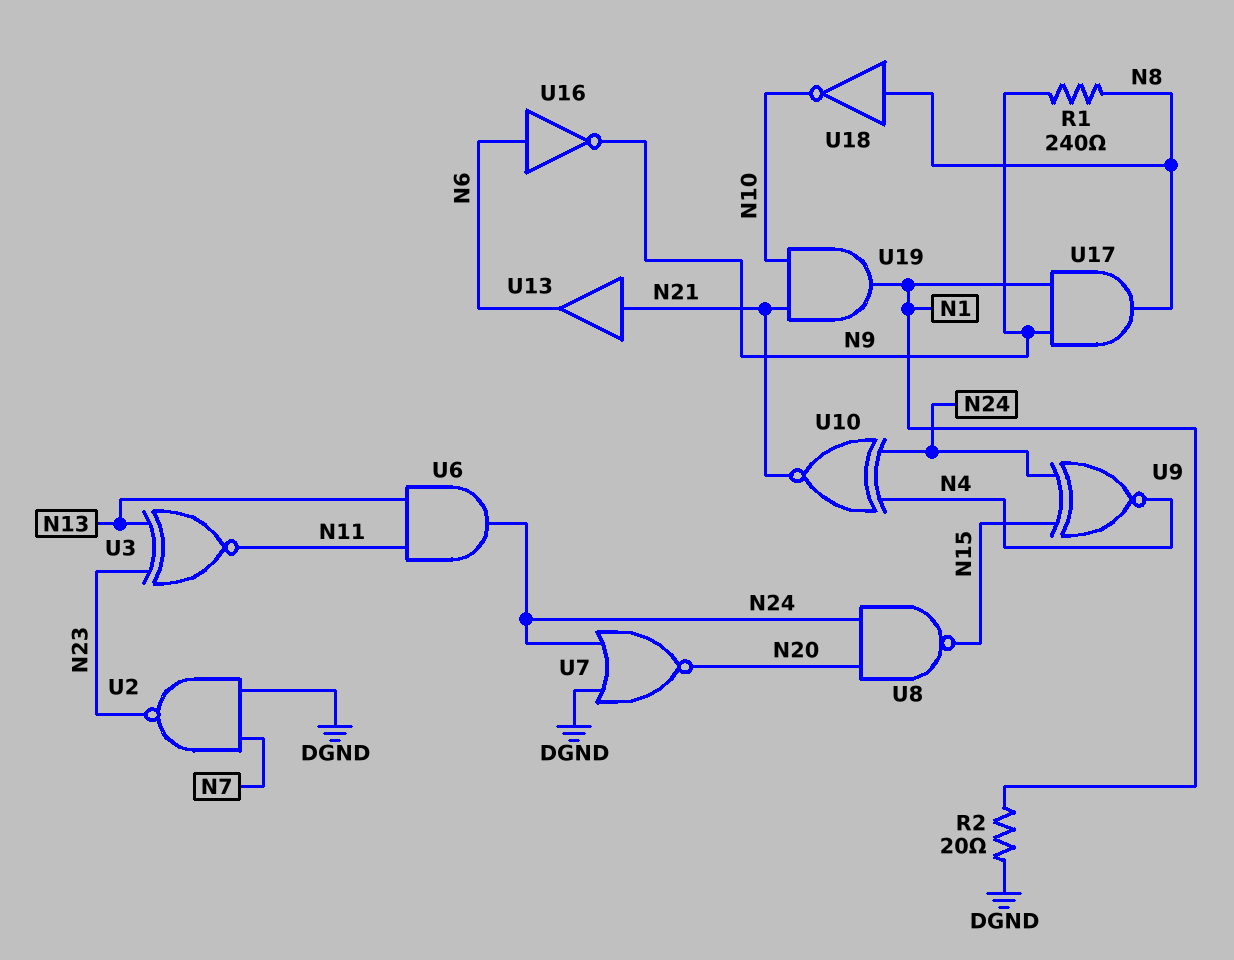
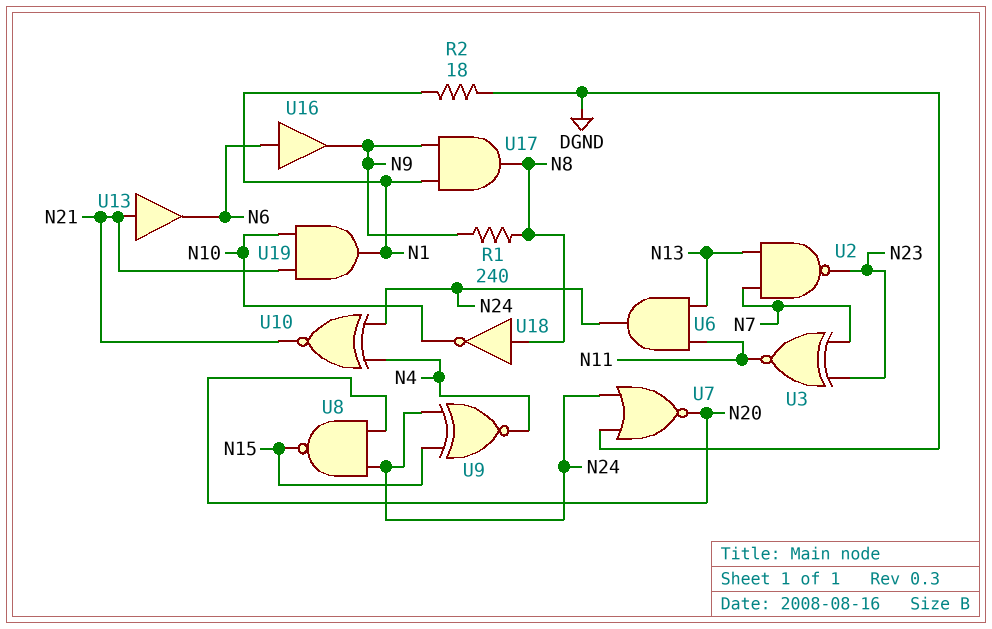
R2: 20 (DGND, N1) -> 18 (DGND, N1)
U2: NAND (in DGND, in N7, out N23) -> NAND (in N7, in N13, out N23)
U3: XNOR (in N13, in N23, out N11) -> XNOR (in N7, in N23, out N11)
U16: NOT (in N6, out N9) -> buffer (in N6, out N9)

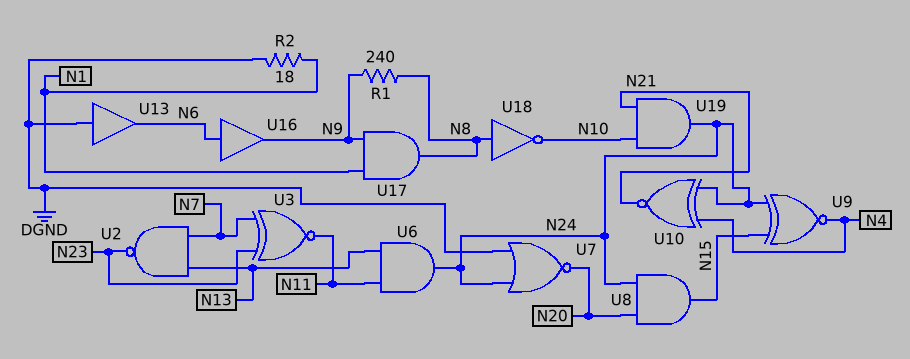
U8: NAND (in N20, in N24, out N15) -> AND (in N20, in N24, out N15)
U13: buffer (in N21, out N6) -> buffer (in DGND, out N6)
U19: AND (in N10, in N21, out N1) -> AND (in N10, in N21, out N24)

